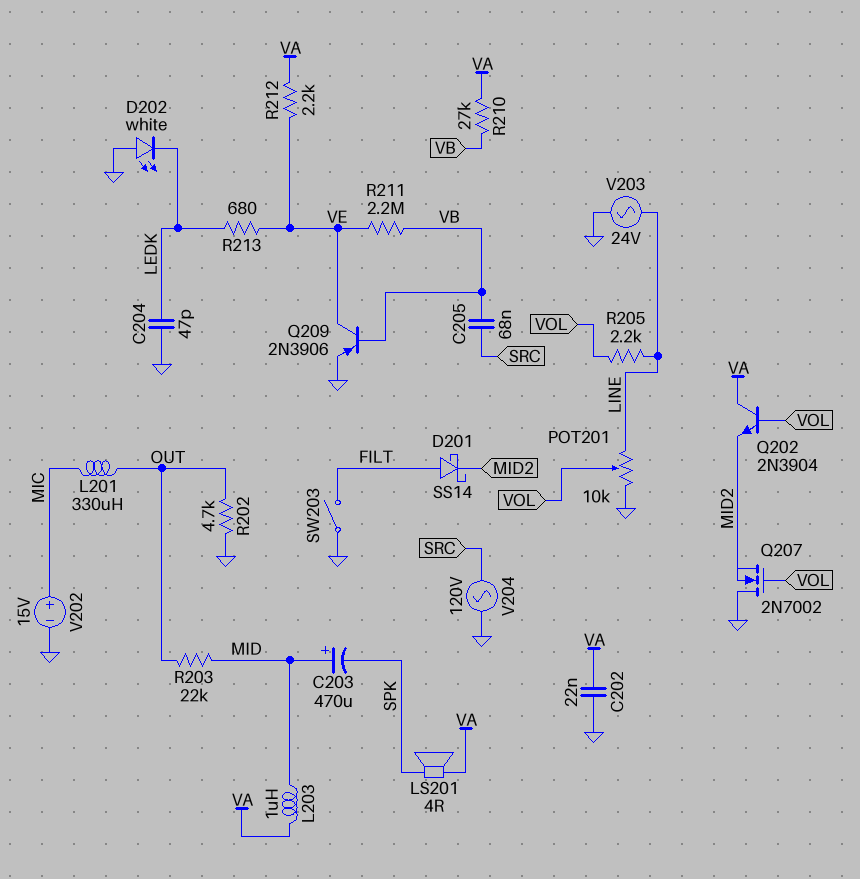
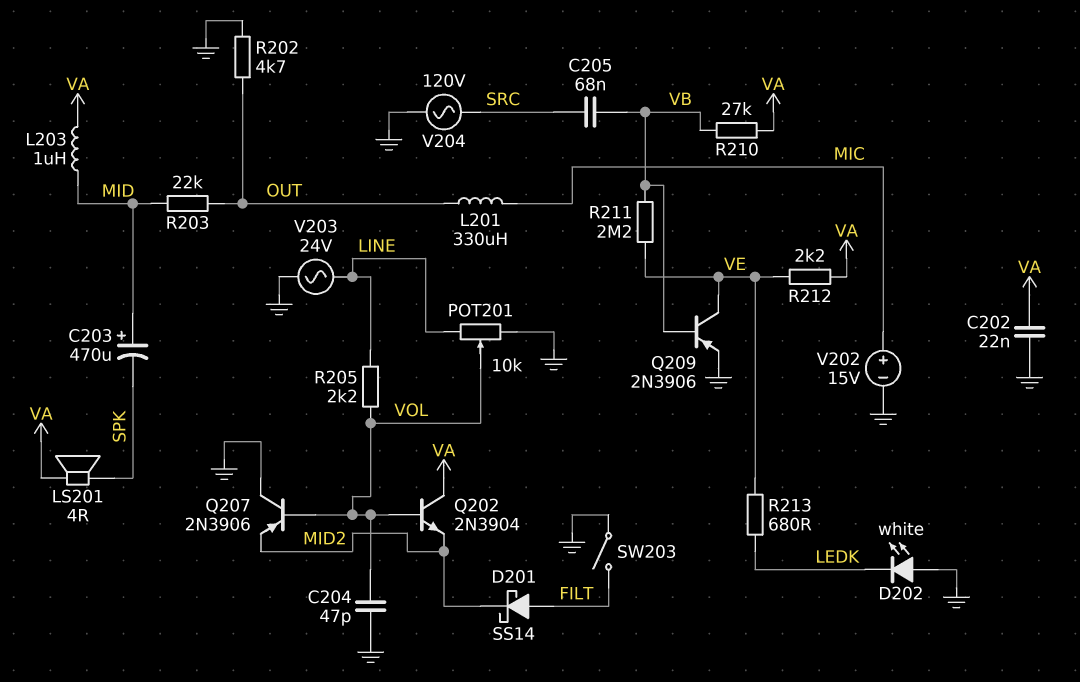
C204: 47pF (GND, LEDK) -> 47pF (GND, VOL)
Q207: NMOS 2N7002 (G VOL, D GND, S MID2) -> PNP 2N3906 (B VOL, C GND, E MID2)

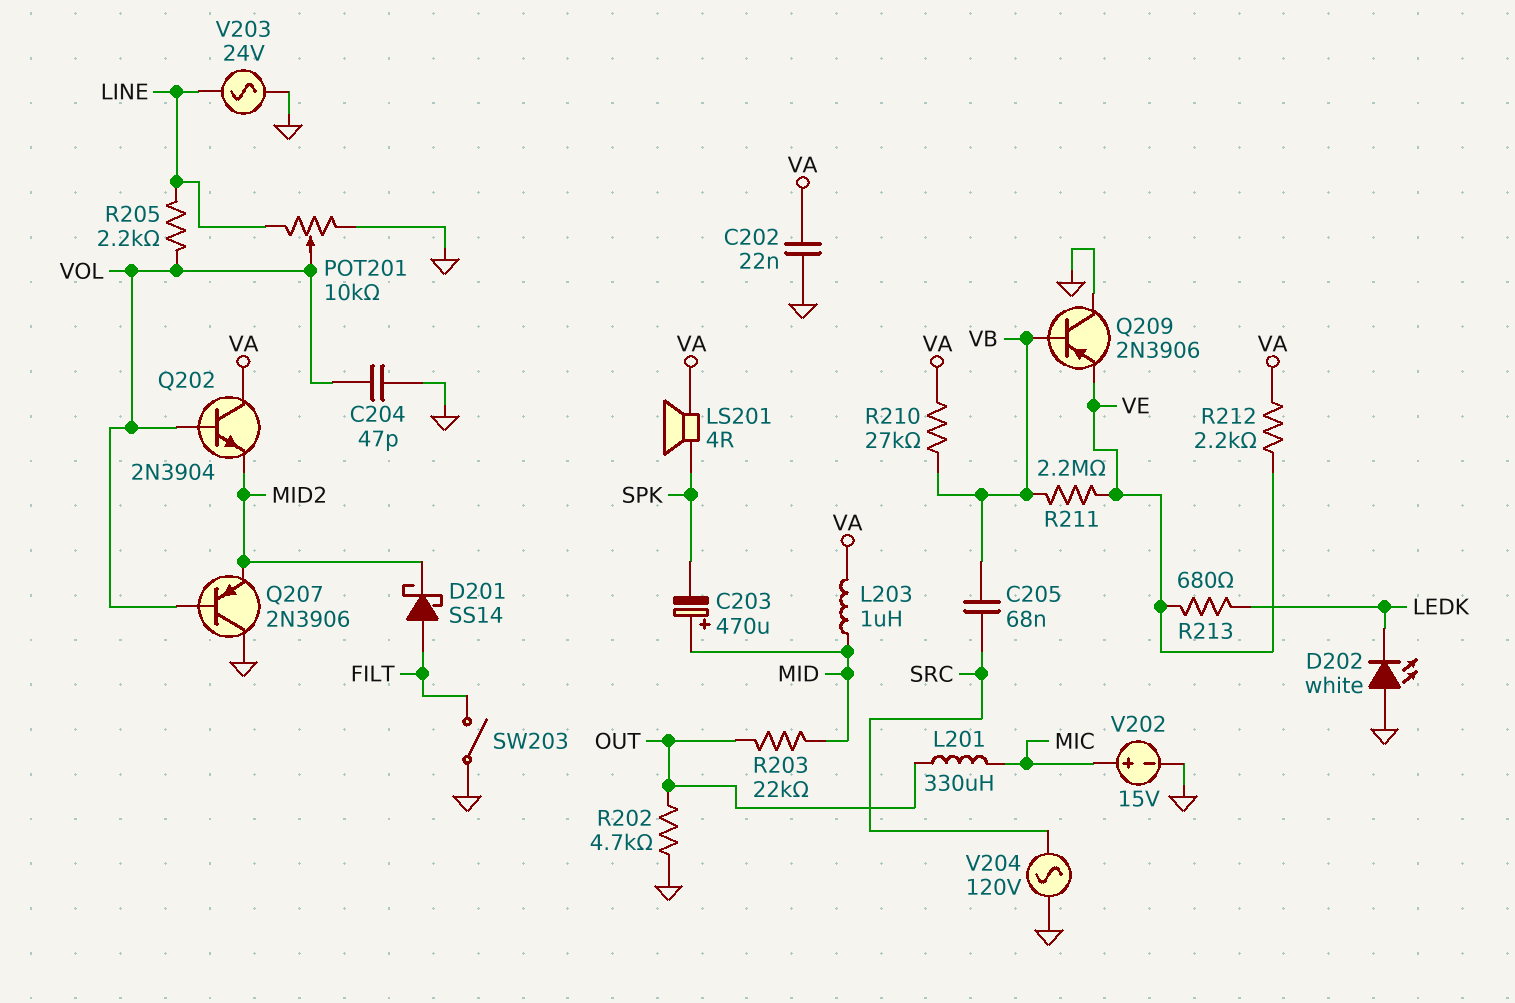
Q209: PNP 2N3906 (B VB, C VE, E GND) -> PNP 2N3906 (B VB, C GND, E VE)

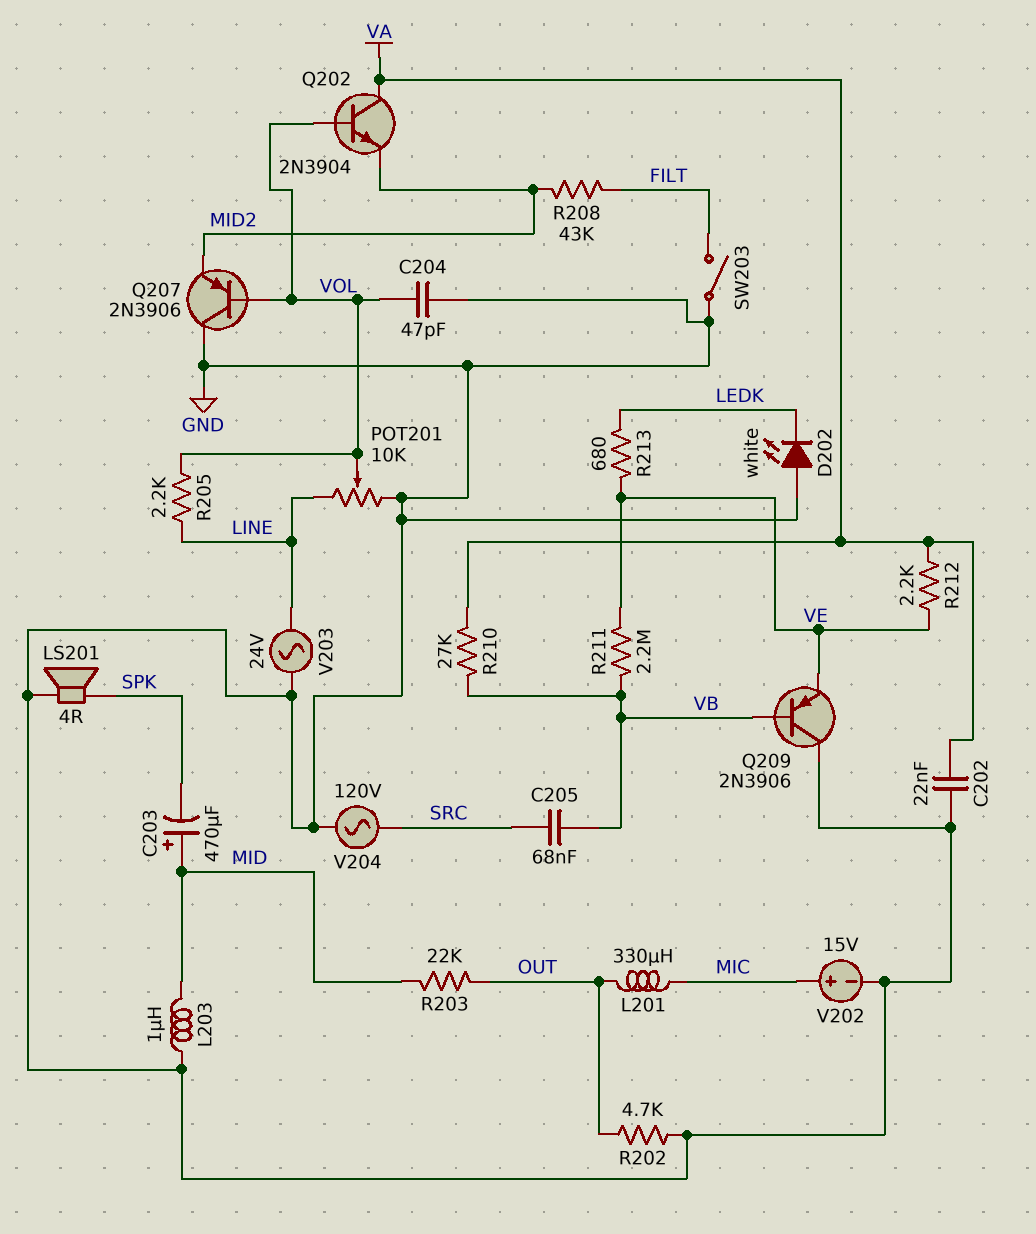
D201: schottky SS14 (A FILT, K MID2) -> none
L203: 1uH (MID, VA) -> 1uH (GND, MID)
LS201: speaker 4R (SPK, VA) -> speaker 4R (GND, SPK)
R208: none -> 43k (FILT, MID2)

